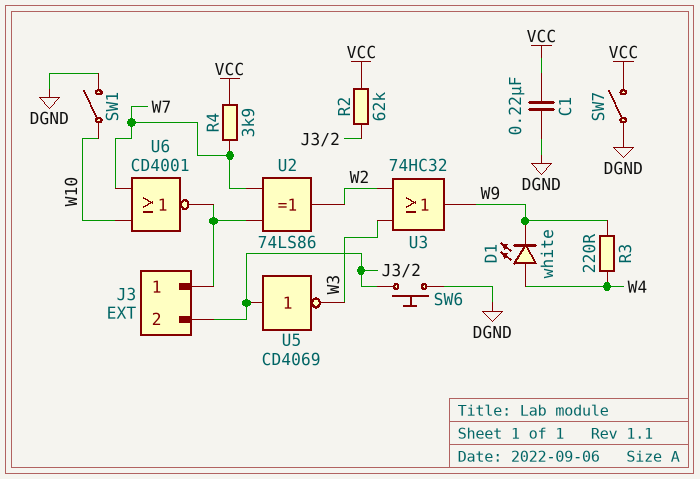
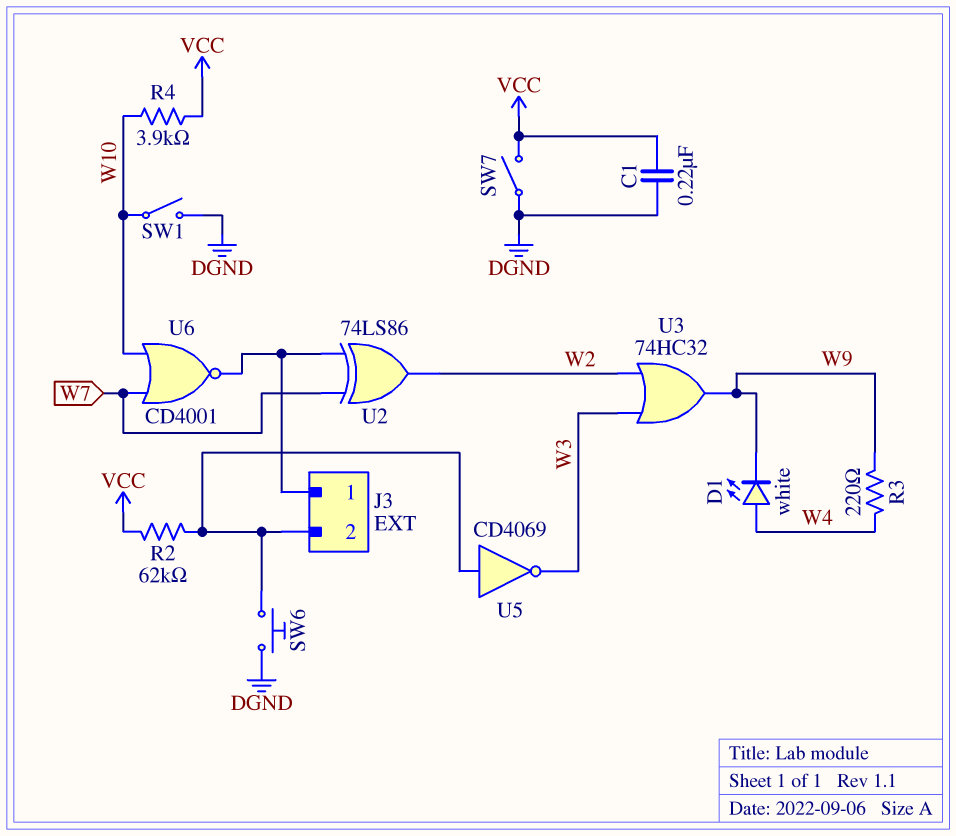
R4: 3.9k (VCC, W7) -> 3.9k (VCC, W10)

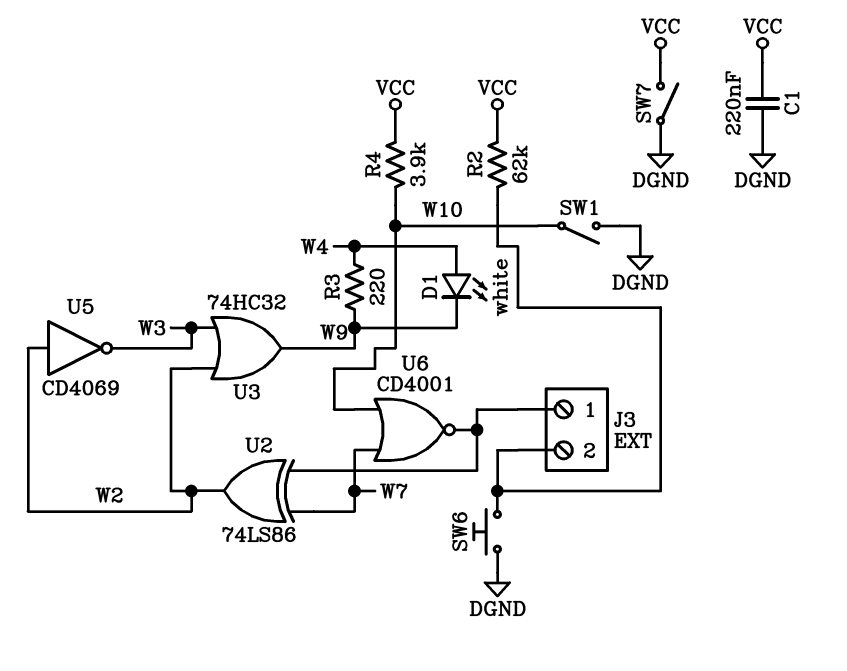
U5: NOT CD4069 (in J3/2, out W3) -> NOT CD4069 (in W2, out W3)

